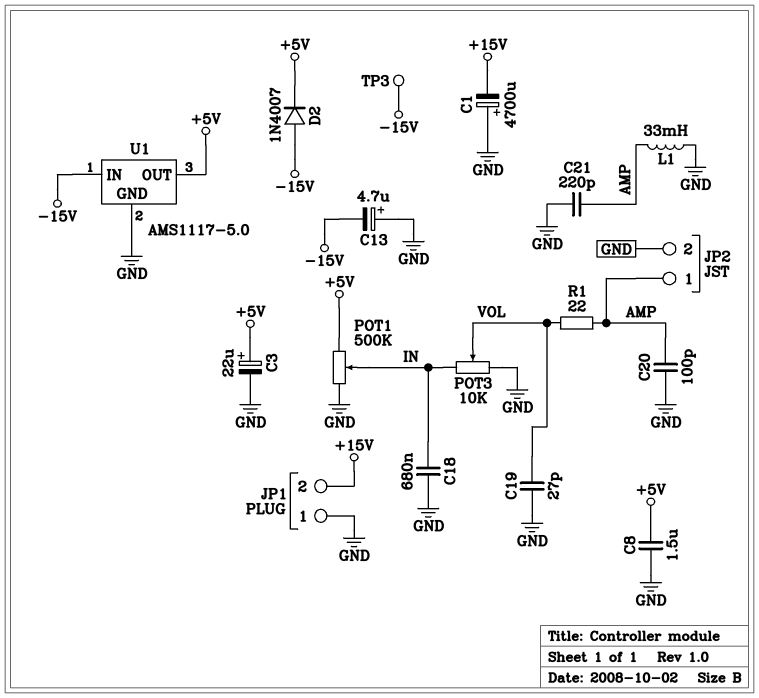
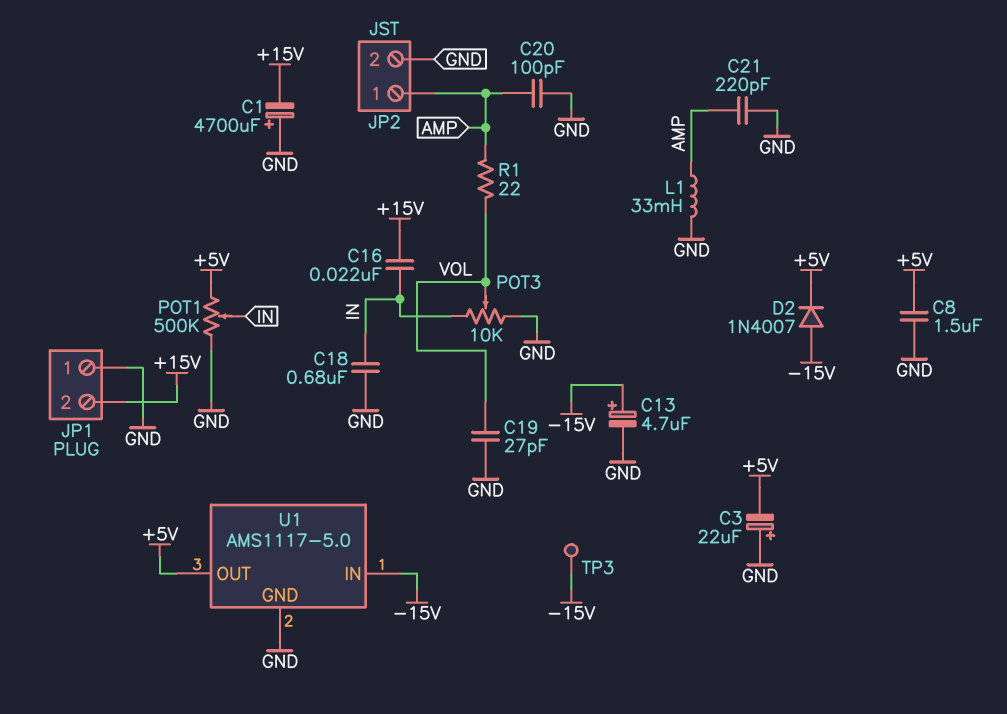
C3: 22uF (plus +5V, minus GND) -> 22uF (plus GND, minus +5V)
C13: 4.7uF (plus GND, minus -15V) -> 4.7uF (plus -15V, minus GND)
C16: none -> 22nF (+15V, IN)

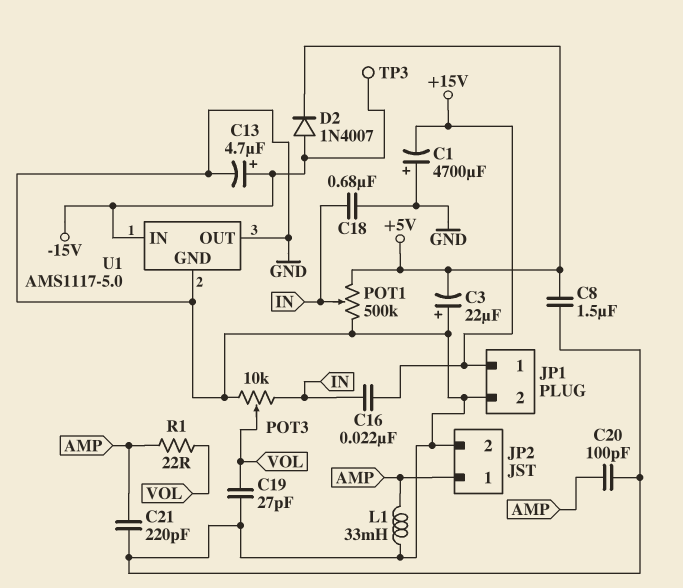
JP1 pin 1: GND -> +15V
JP1 pin 2: +15V -> GND
U1 pin OUT: +5V -> GND

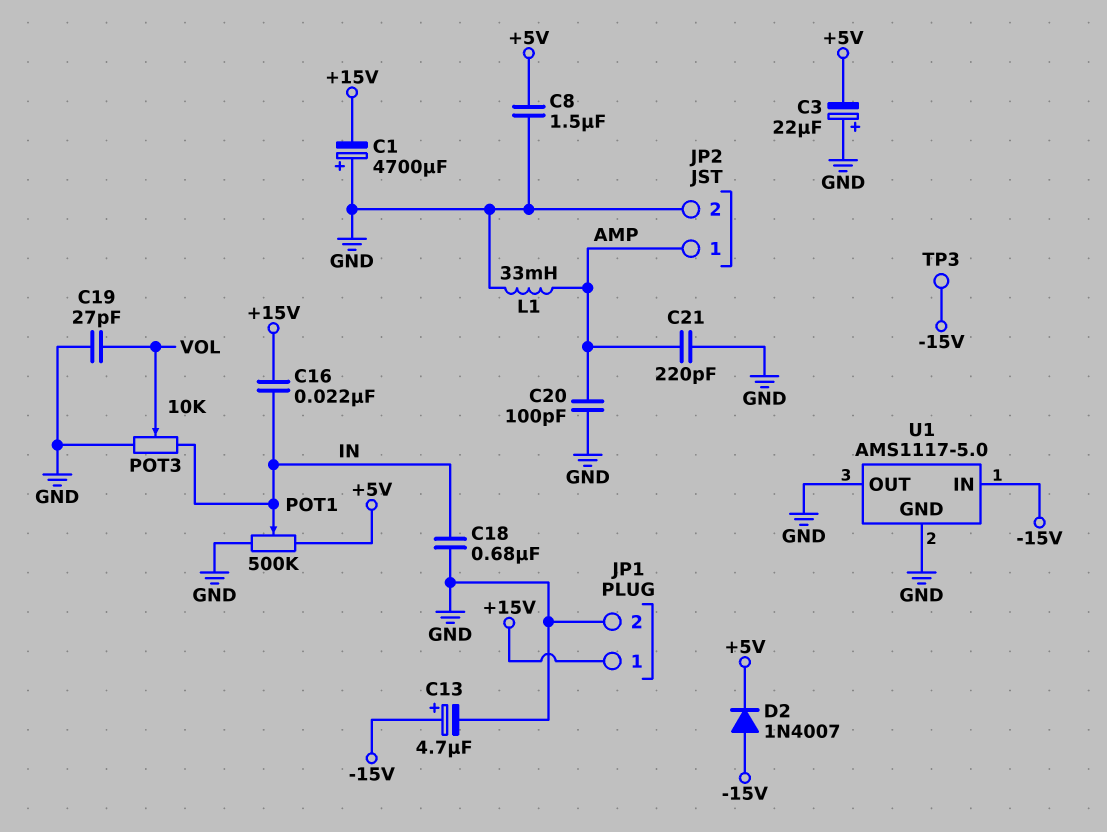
R1: 22 (AMP, VOL) -> none

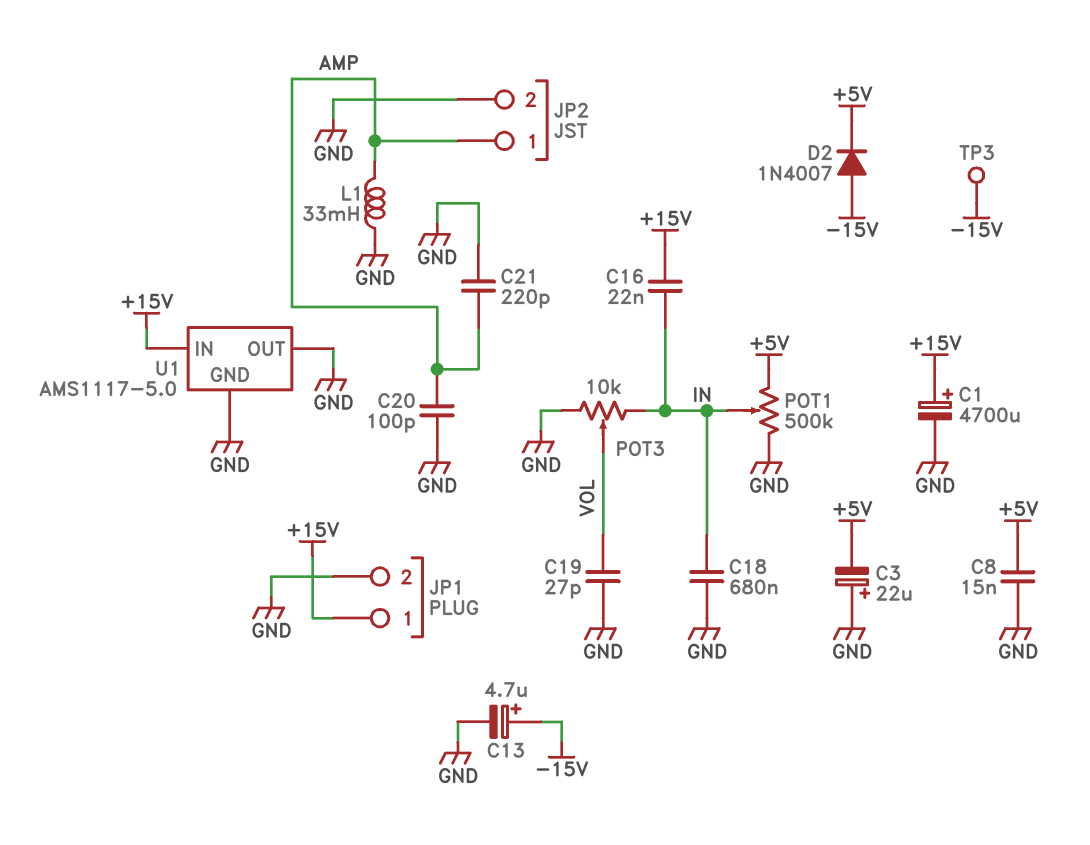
C1: 4700uF (plus GND, minus +15V) -> 4700uF (plus +15V, minus GND)
C8: 1.5uF (+5V, GND) -> 15nF (+5V, GND)
U1 pin IN: -15V -> +15V

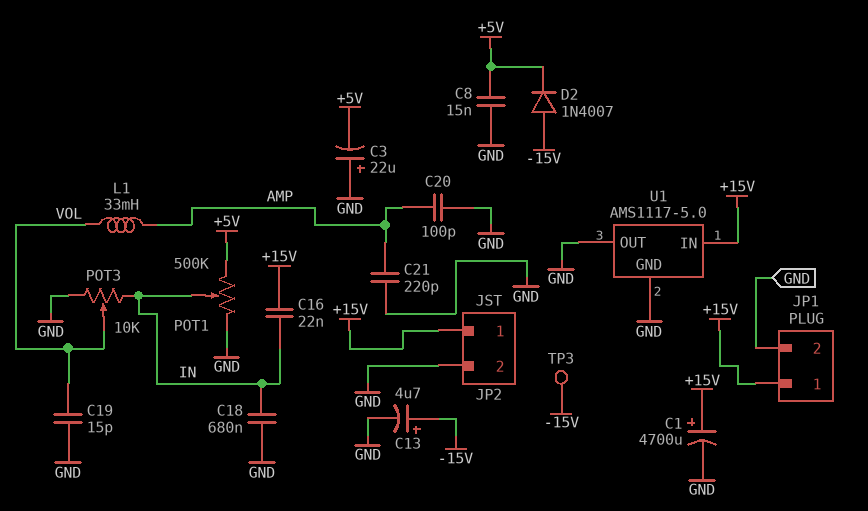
C19: 27pF (GND, VOL) -> 15pF (GND, VOL)
JP2 pin 1: AMP -> +15V
L1: 33mH (AMP, GND) -> 33mH (AMP, VOL)

